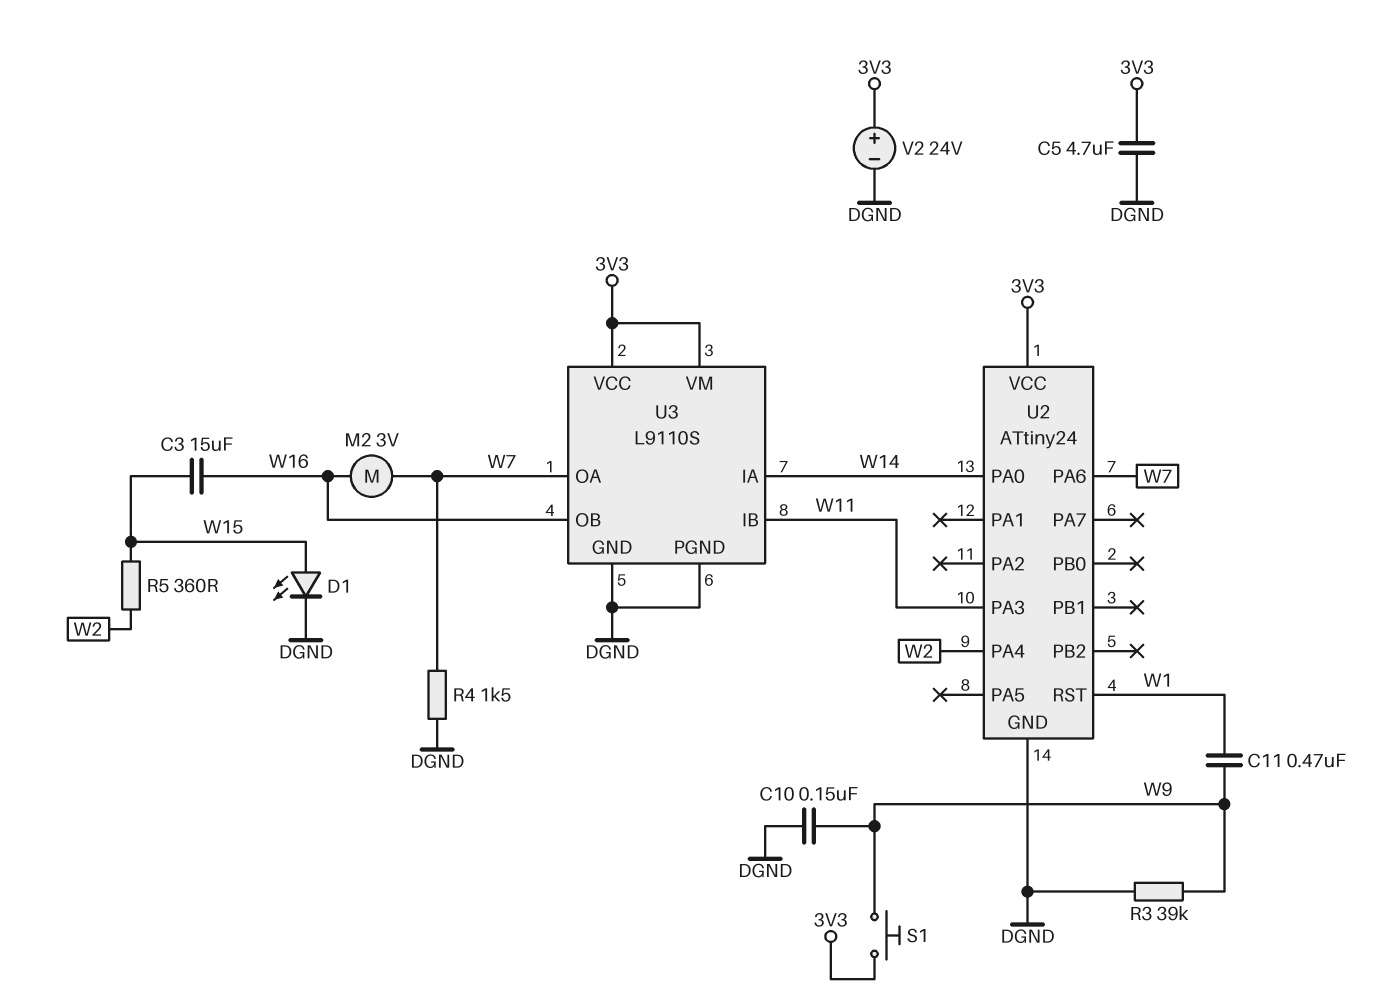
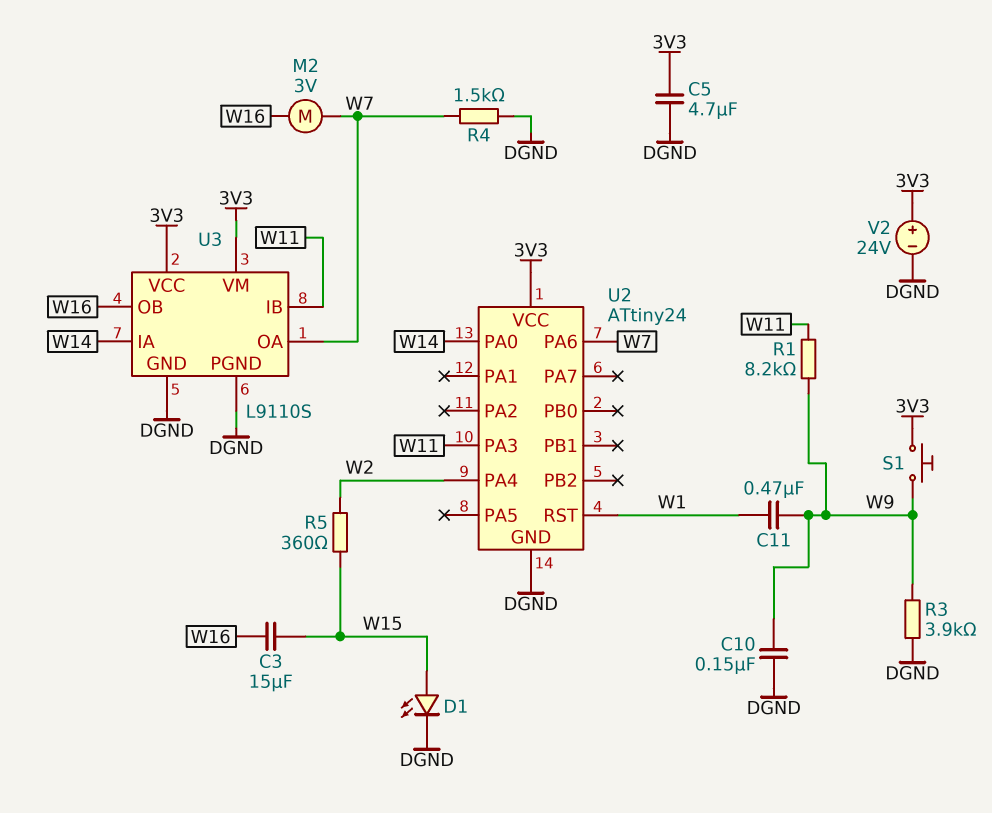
R1: none -> 8.2k (W9, W11)
R3: 39k (DGND, W9) -> 3.9k (DGND, W9)

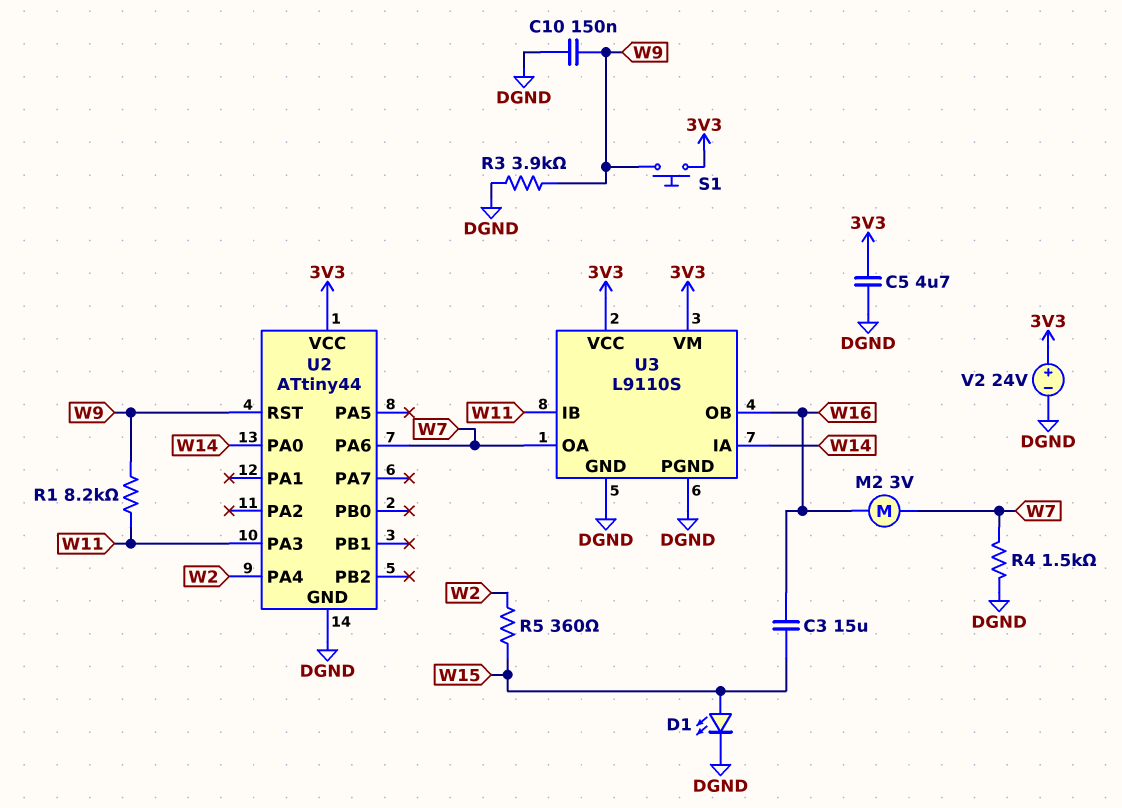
C11: 470nF (W1, W9) -> none
U2: ATtiny24 -> ATtiny44
U2 pin RST: W1 -> W9

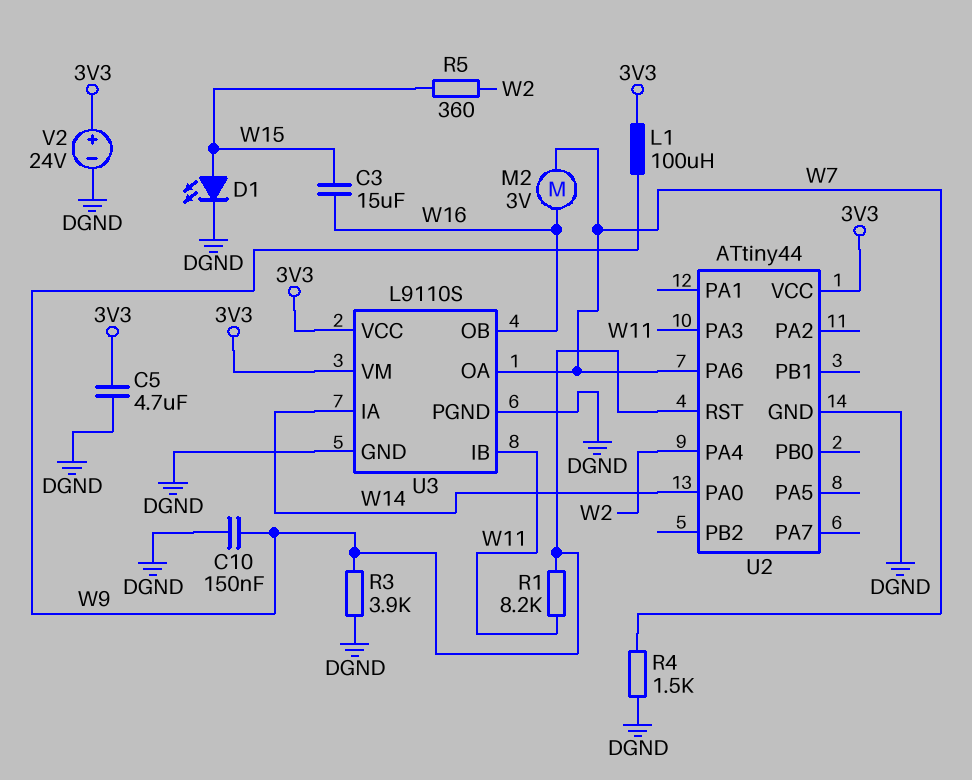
L1: none -> 100uH (3V3, W9)
S1: button (3V3, W9) -> none

